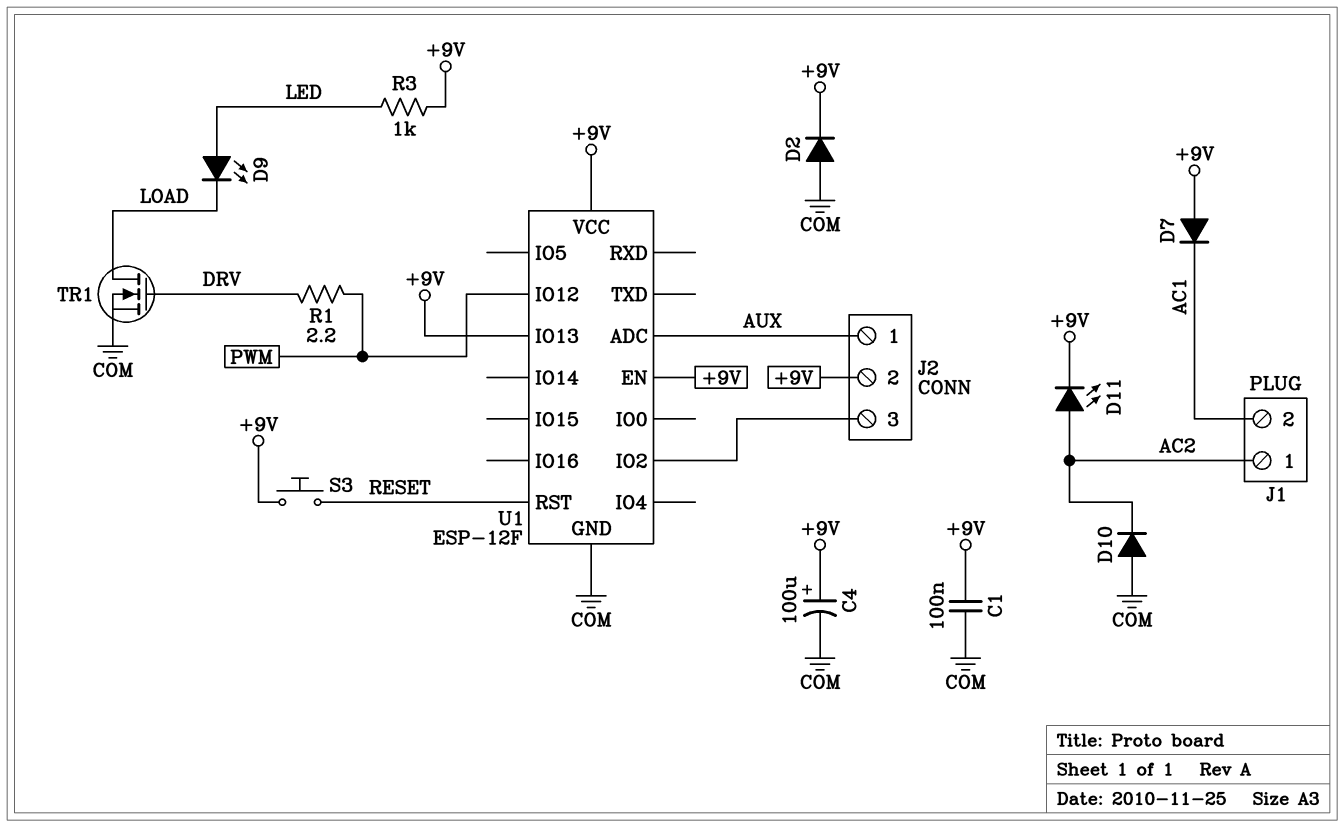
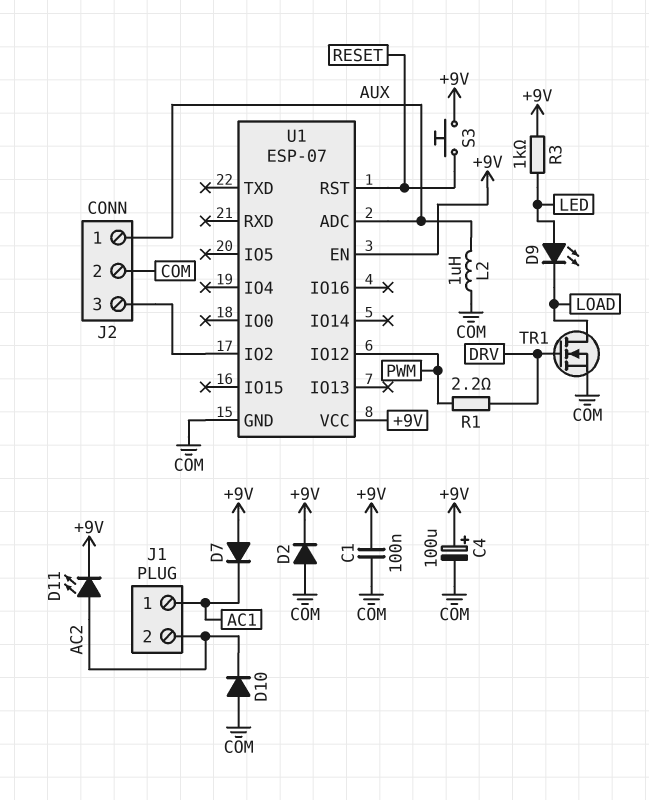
J1 pin 1: AC2 -> AC1
J1 pin 2: AC1 -> AC2
J2 pin 2: +9V -> COM
L2: none -> 1uH (AUX, COM)
U1: ESP-12F -> ESP-07
U1 pin IO13: +9V -> none

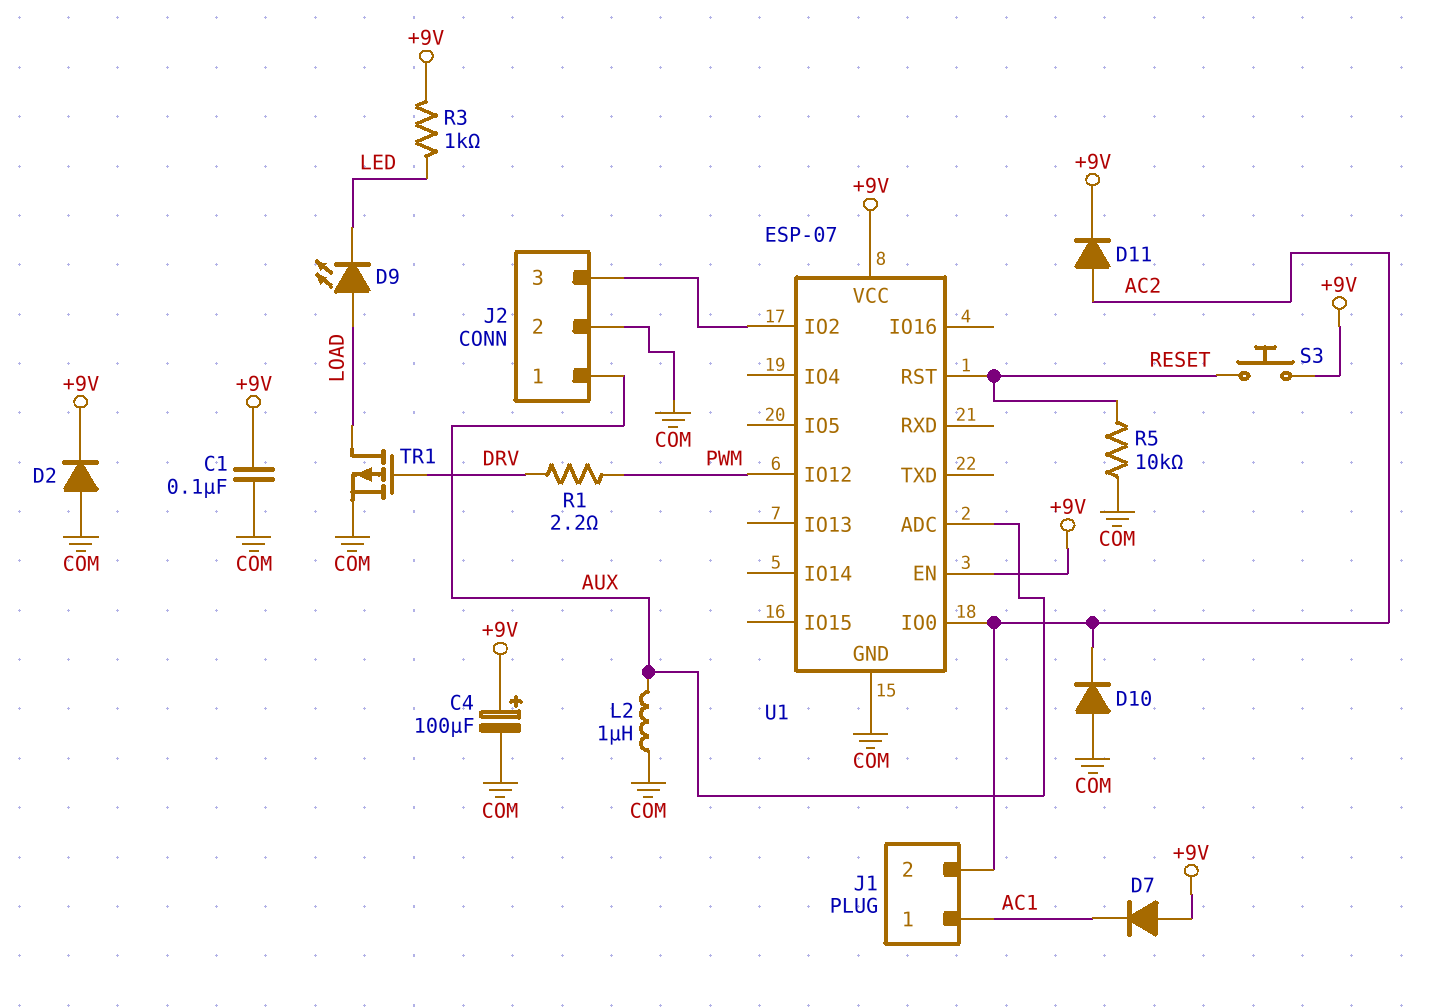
D9: LED (A LED, K LOAD) -> LED (A LOAD, K LED)
D11: LED (A AC2, K +9V) -> diode (A AC2, K +9V)
R5: none -> 10k (COM, RESET)
TR1: NMOS (G DRV, D LOAD, S COM) -> PMOS (G DRV, D LOAD, S COM)
U1 pin IO0: none -> AC2

